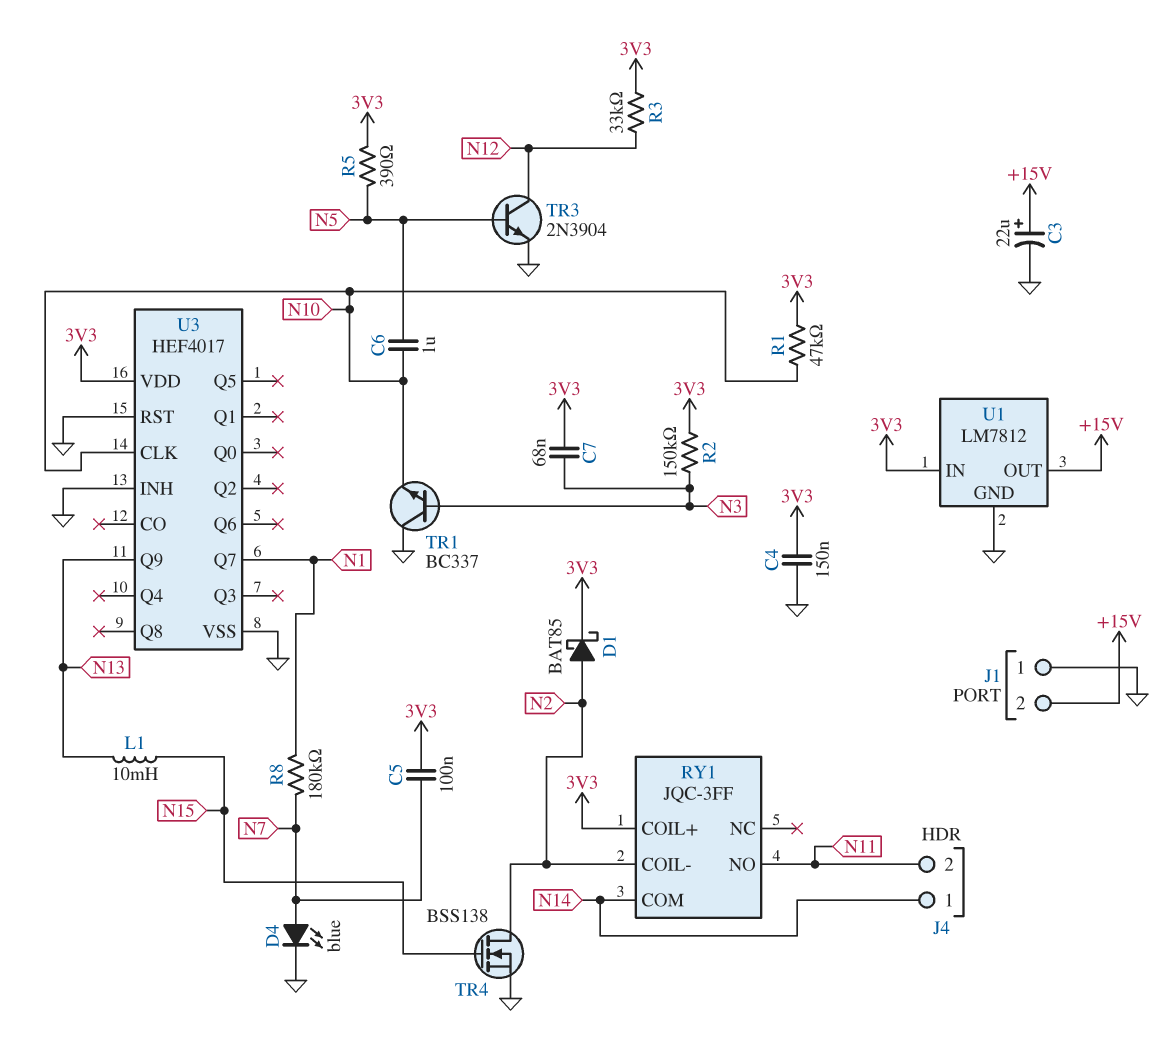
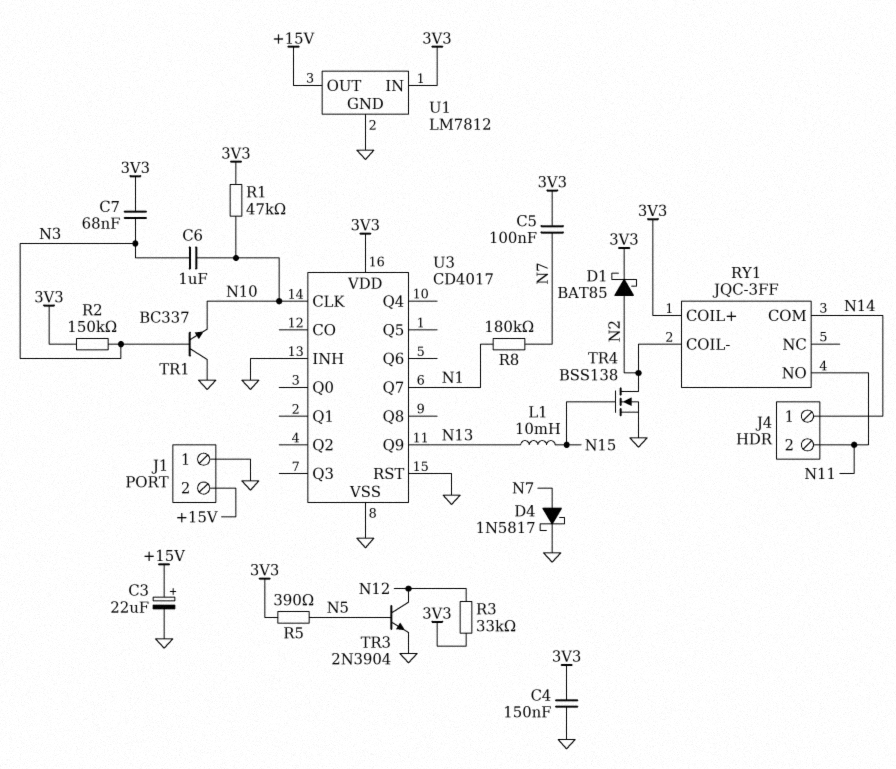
C6: 1uF (N5, N10) -> 1uF (N3, N10)
D4: LED blue (A N7, K GND) -> schottky 1N5817 (A N7, K GND)
U3: HEF4017 -> CD4017

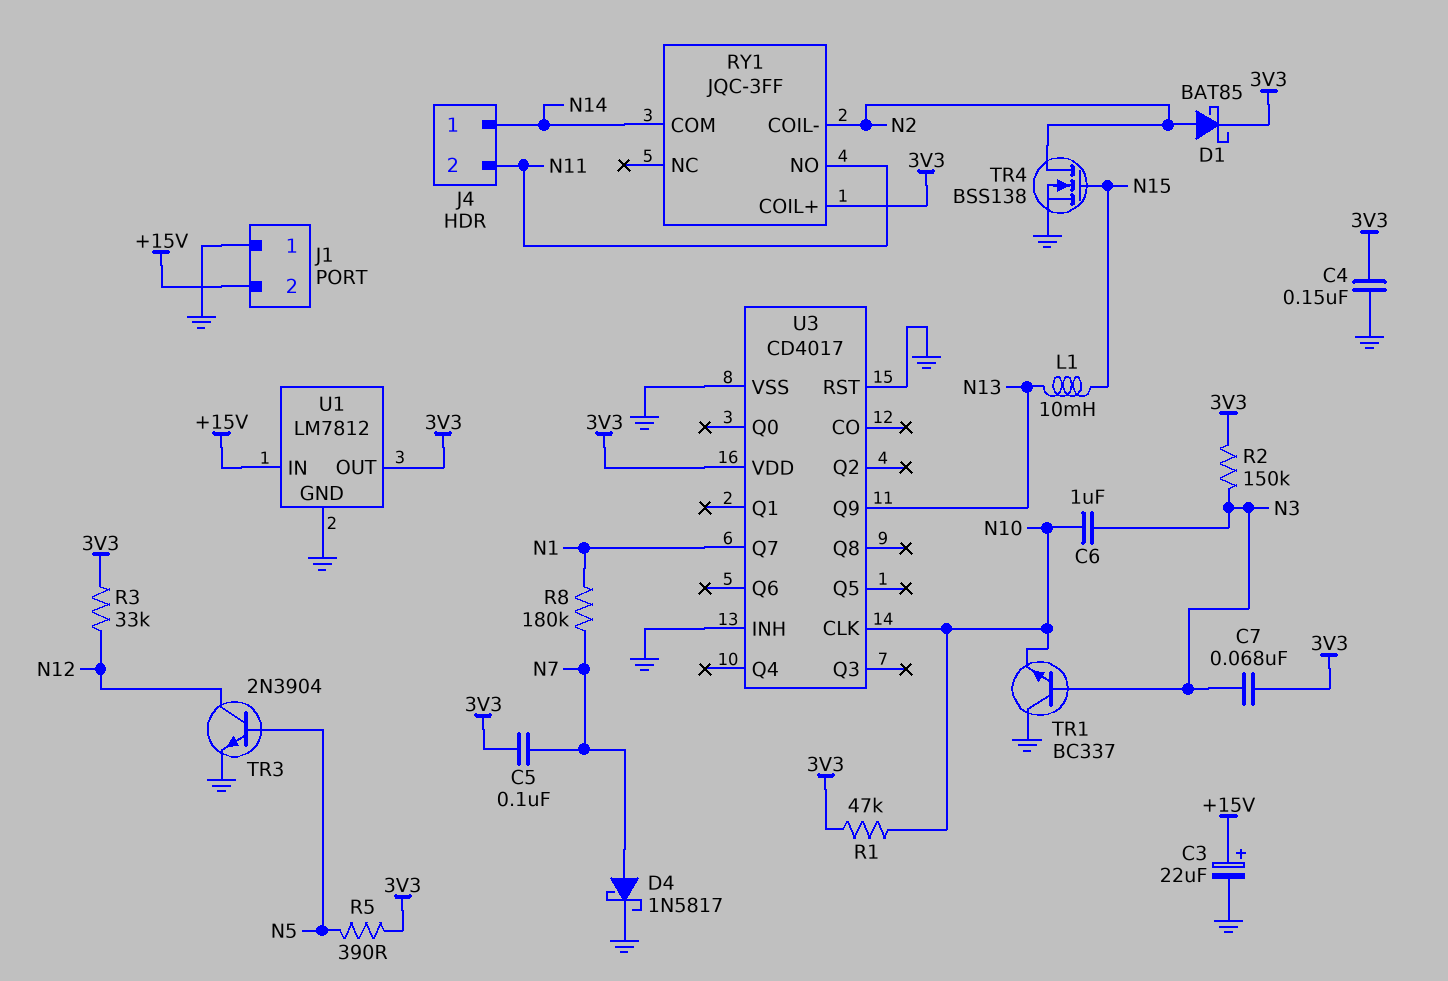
U1 pin IN: 3V3 -> +15V
U1 pin OUT: +15V -> 3V3

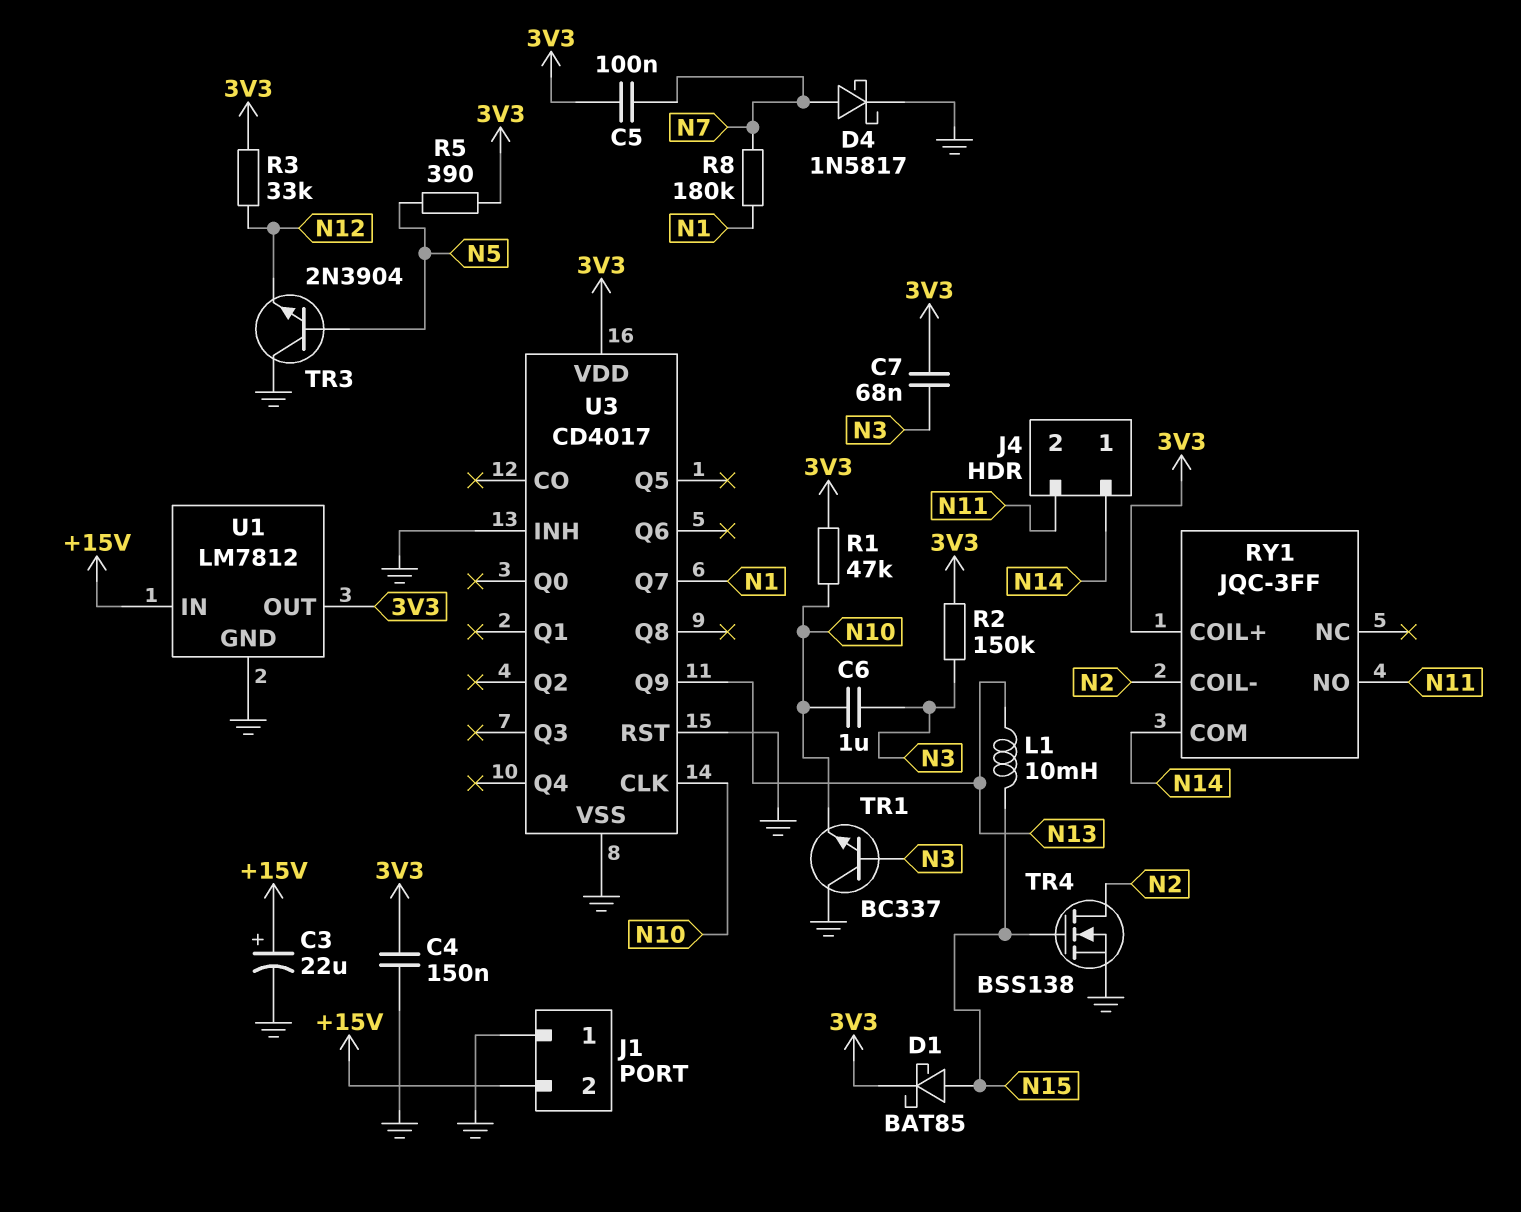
D1: schottky BAT85 (A N2, K 3V3) -> schottky BAT85 (A N15, K 3V3)
TR3: NPN 2N3904 (B N5, C N12, E GND) -> NPN 2N3904 (B N5, C GND, E N12)

